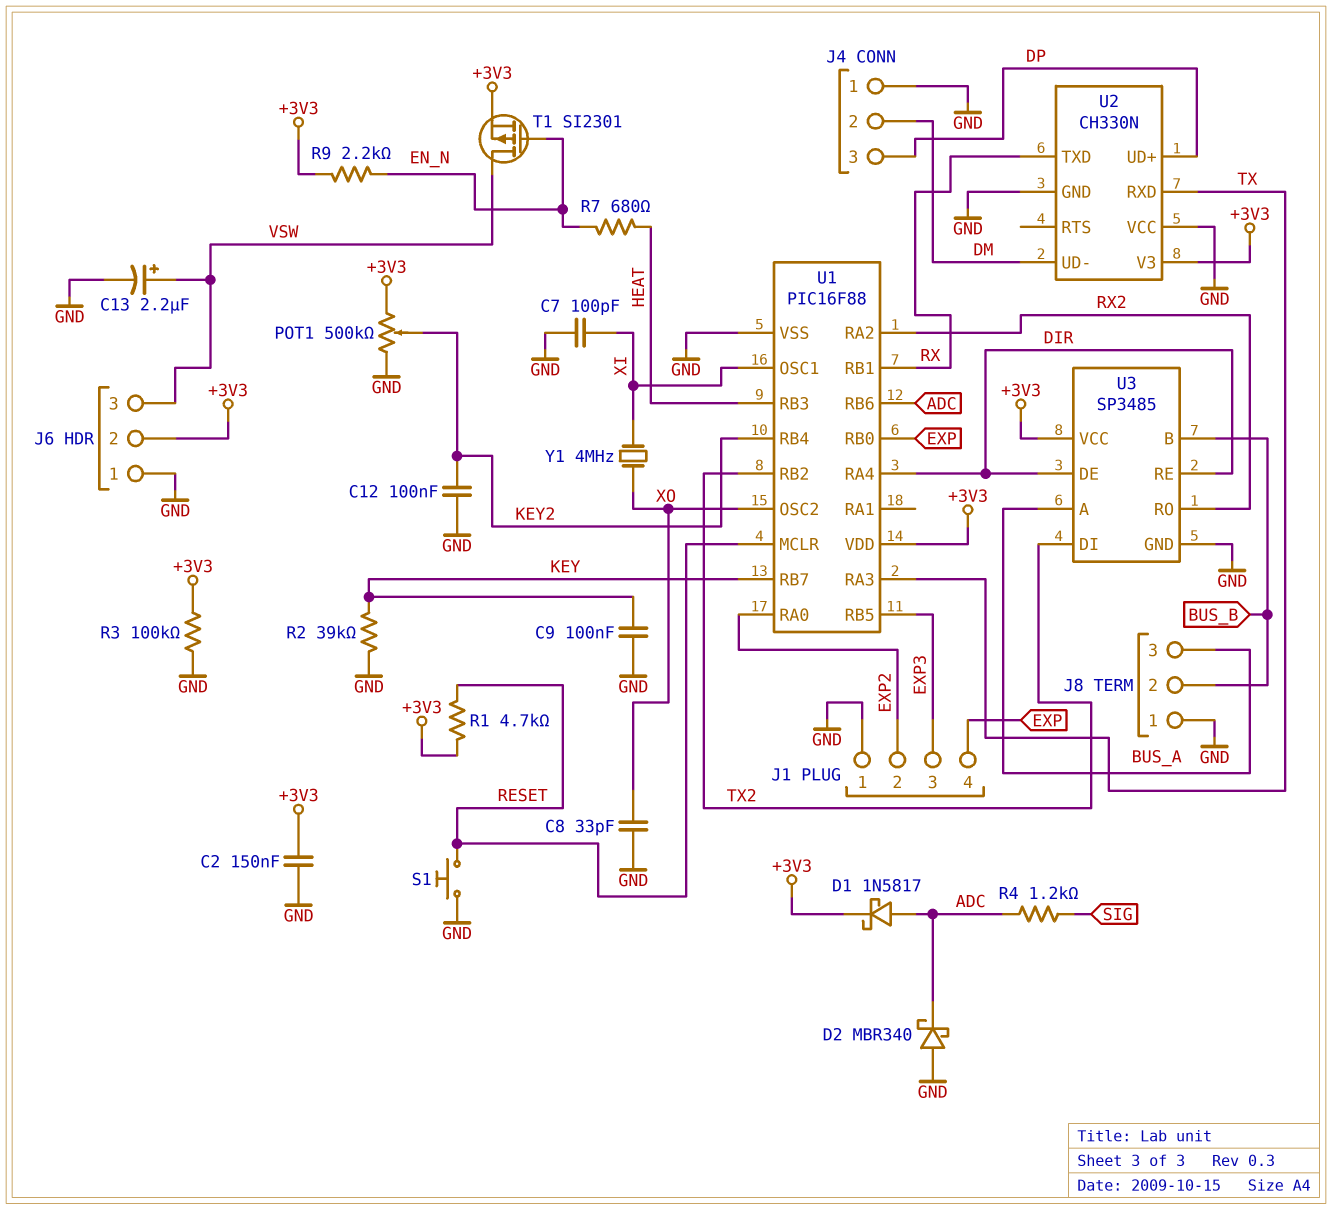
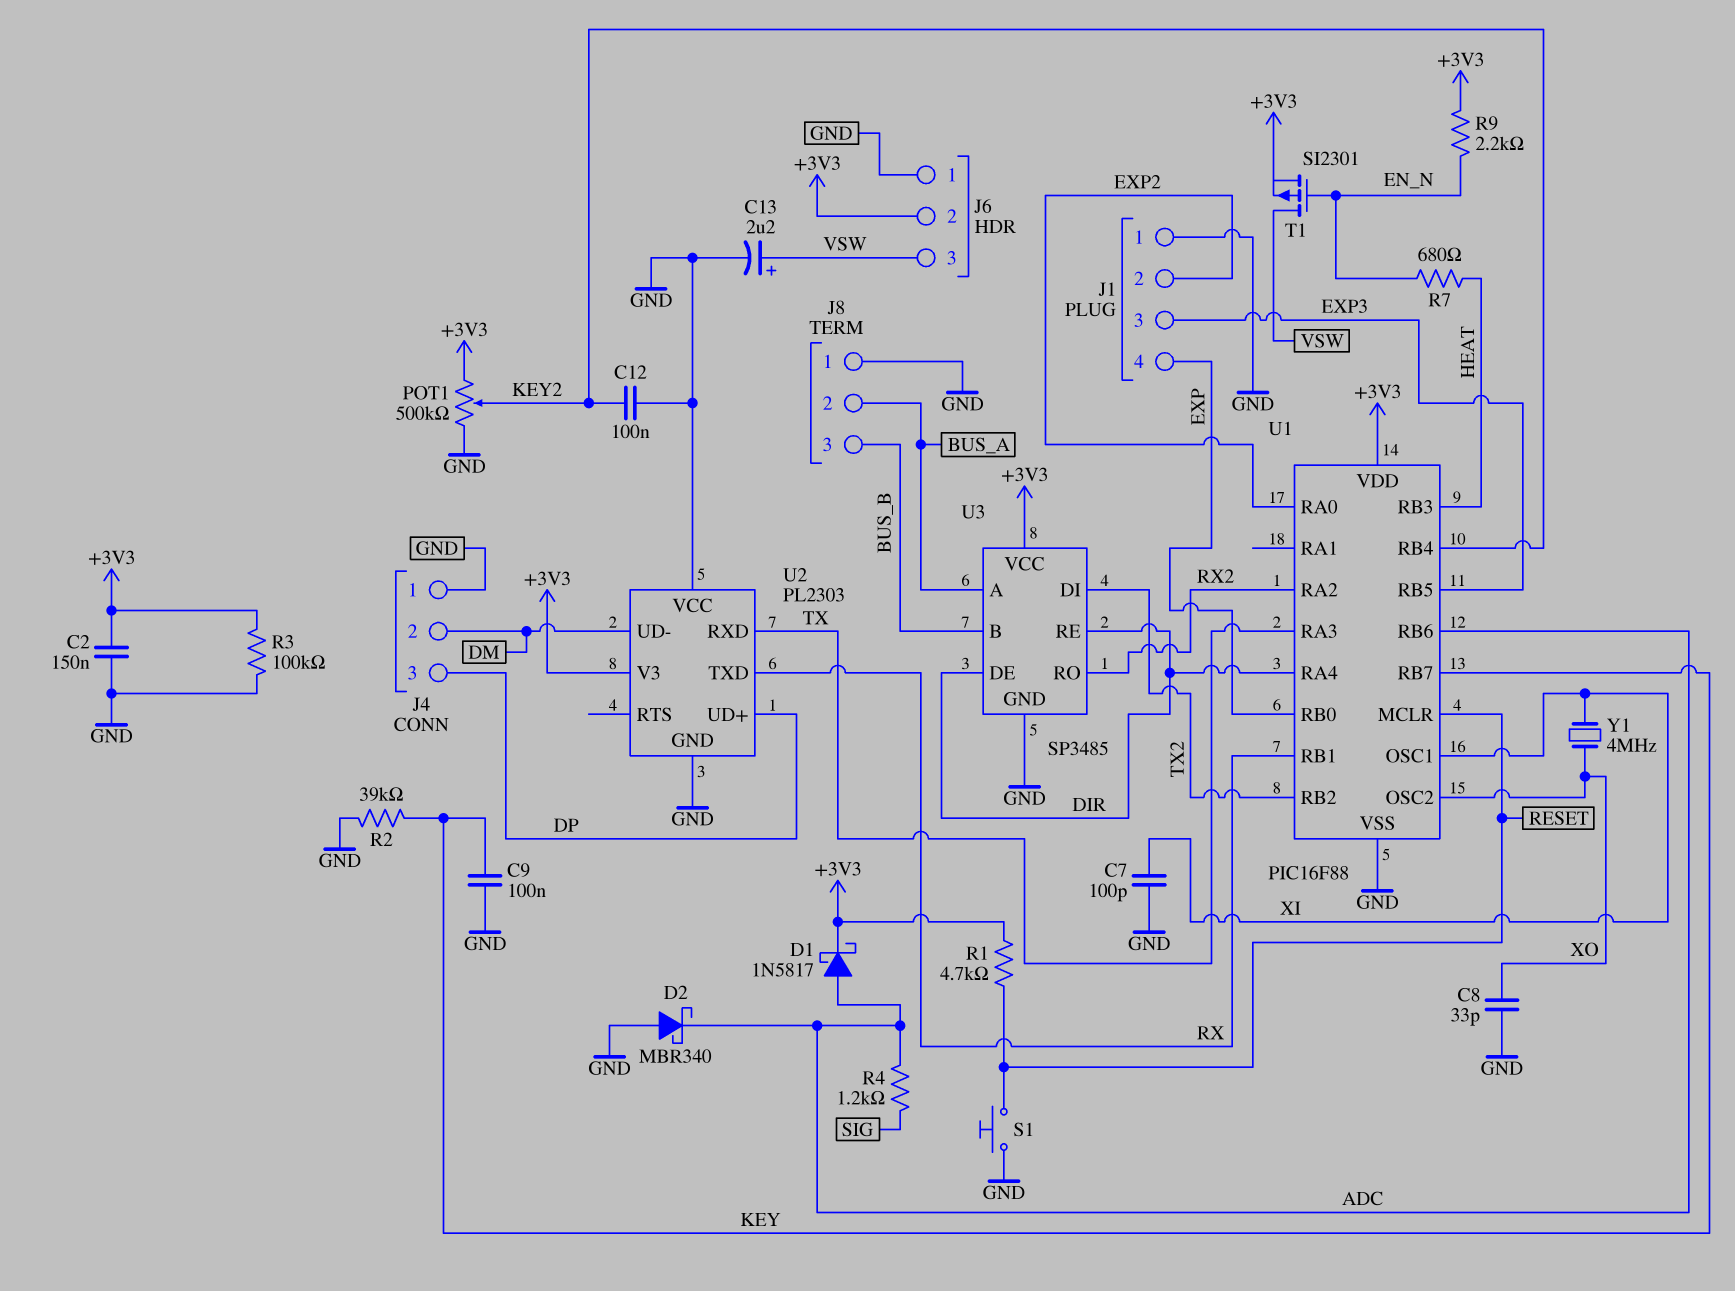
J8 pin 2: BUS_B -> BUS_A
J8 pin 3: BUS_A -> BUS_B
U2: CH330N -> PL2303

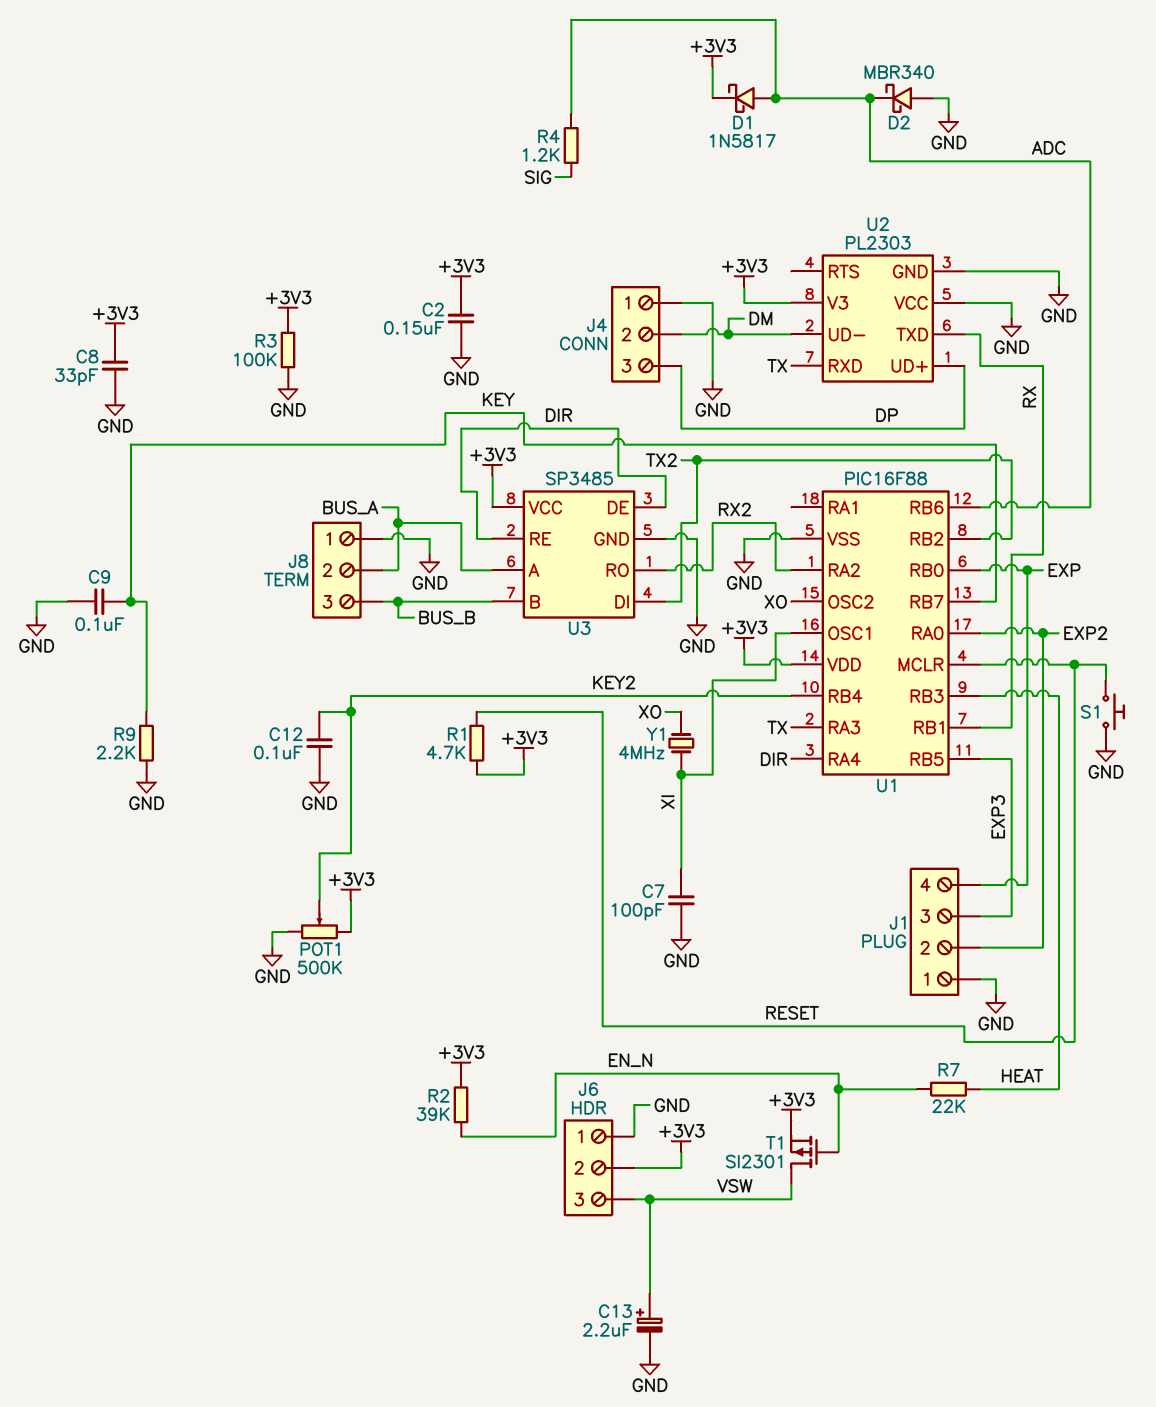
C8: 33pF (GND, XO) -> 33pF (+3V3, GND)
R2: 39k (GND, KEY) -> 39k (+3V3, EN_N)
R7: 680 (EN_N, HEAT) -> 22k (EN_N, HEAT)
R9: 2.2k (+3V3, EN_N) -> 2.2k (GND, KEY)

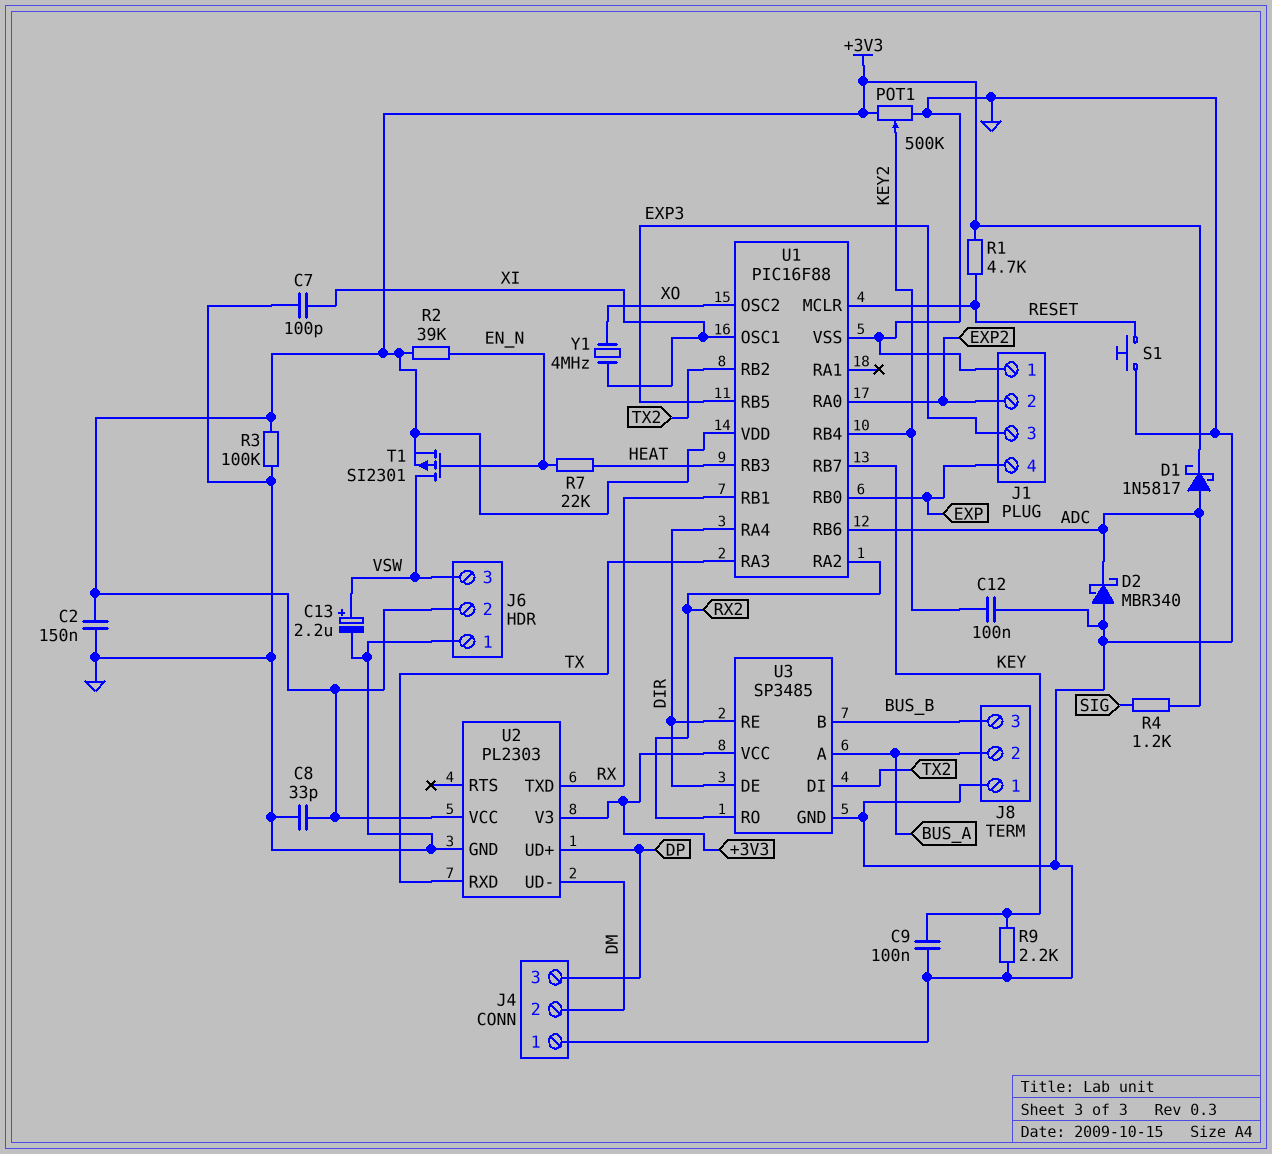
U2 pin VCC: GND -> +3V3

